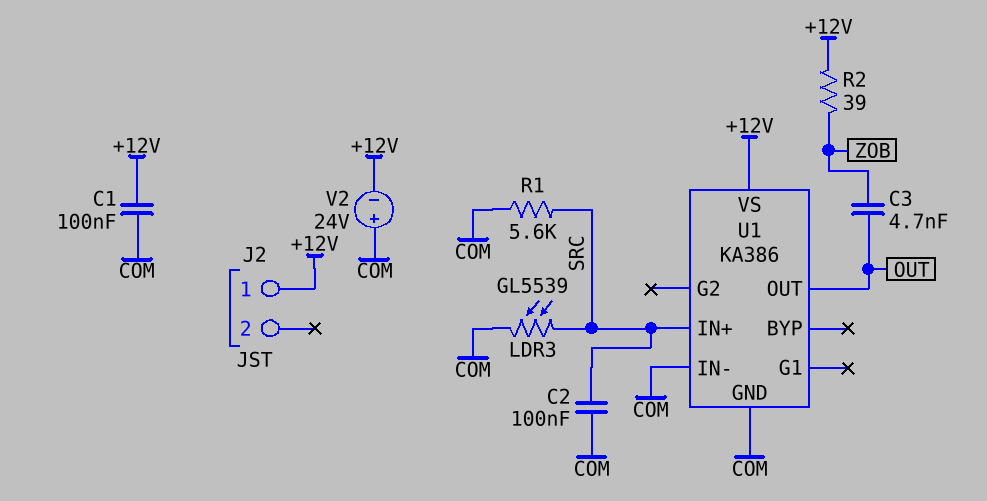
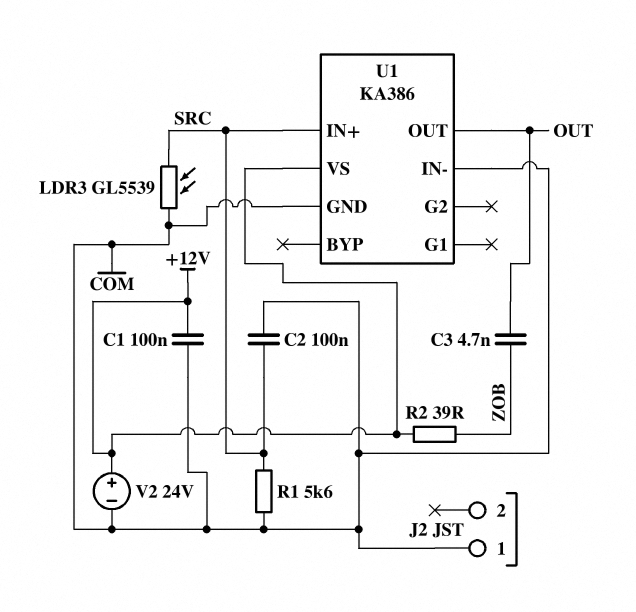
J2 pin 1: +12V -> COM
V2: 24V (plus COM, minus +12V) -> 24V (plus +12V, minus COM)

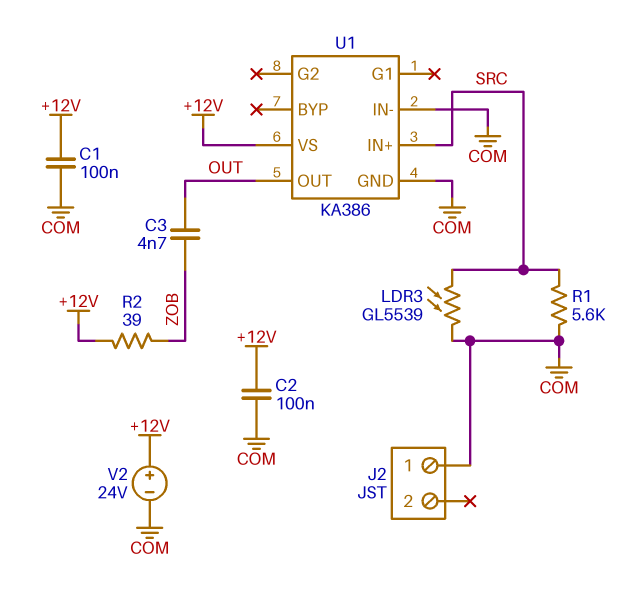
C2: 100nF (COM, SRC) -> 100nF (+12V, COM)

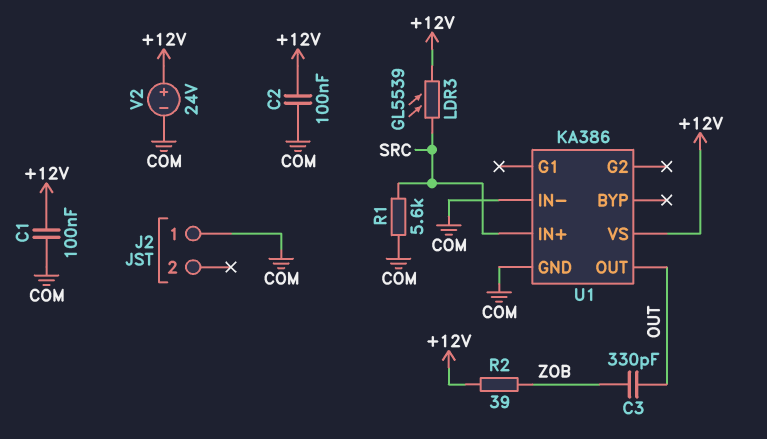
C3: 4.7nF (OUT, ZOB) -> 330pF (OUT, ZOB)
LDR3: GL5539 (COM, SRC) -> GL5539 (+12V, SRC)

